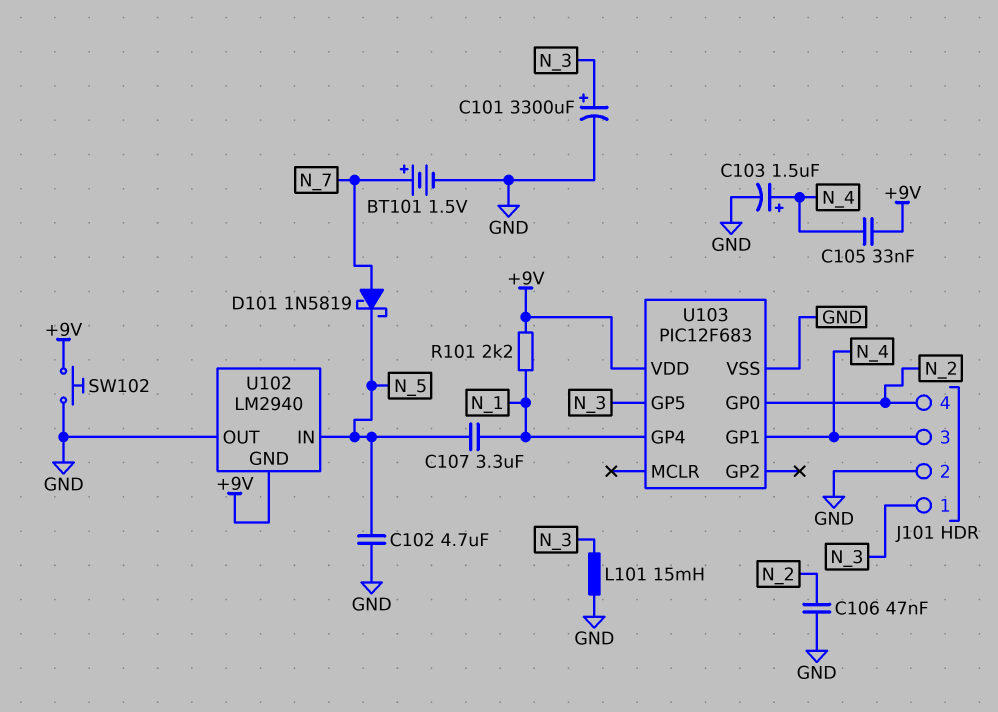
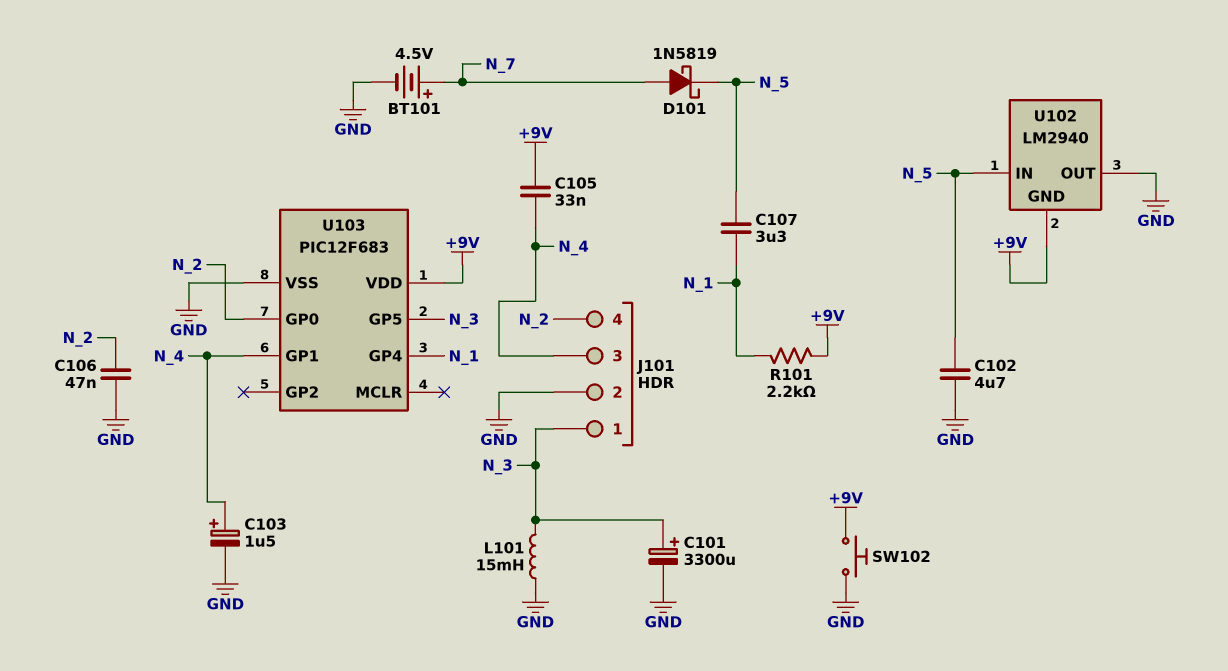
BT101: 1.5V (plus N_7, minus GND) -> 4.5V (plus N_7, minus GND)

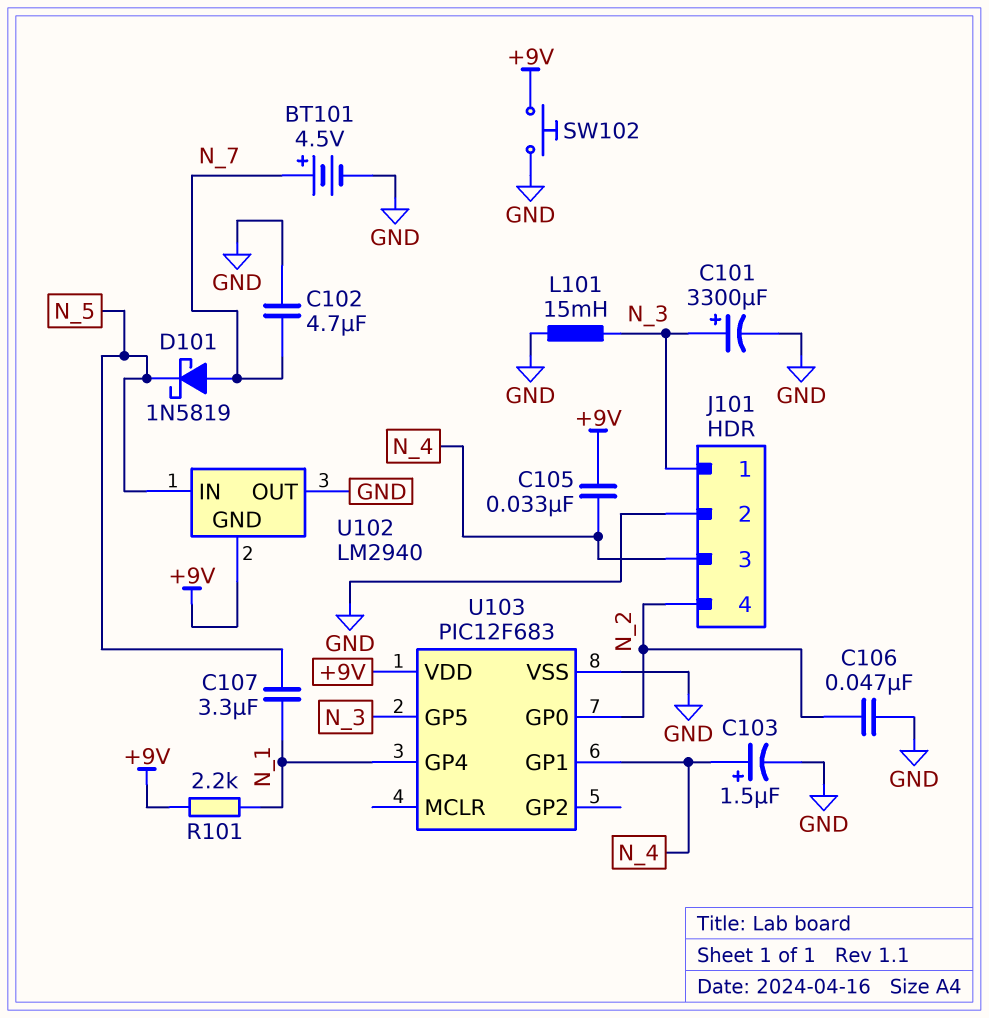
C102: 4.7uF (GND, N_5) -> 4.7uF (GND, N_7)

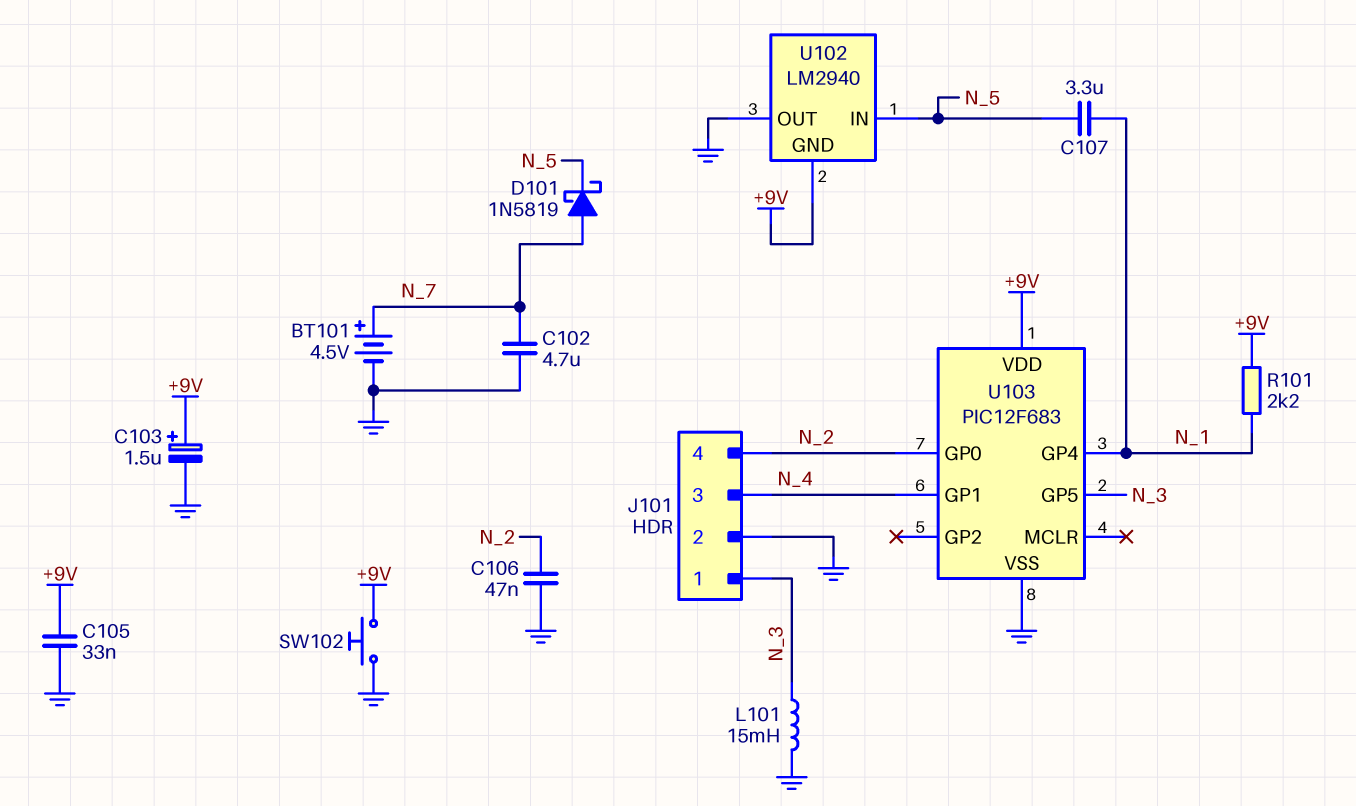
C101: 3300uF (plus N_3, minus GND) -> none
C103: 1.5uF (plus N_4, minus GND) -> 1.5uF (plus +9V, minus GND)
C105: 33nF (+9V, N_4) -> 33nF (+9V, GND)

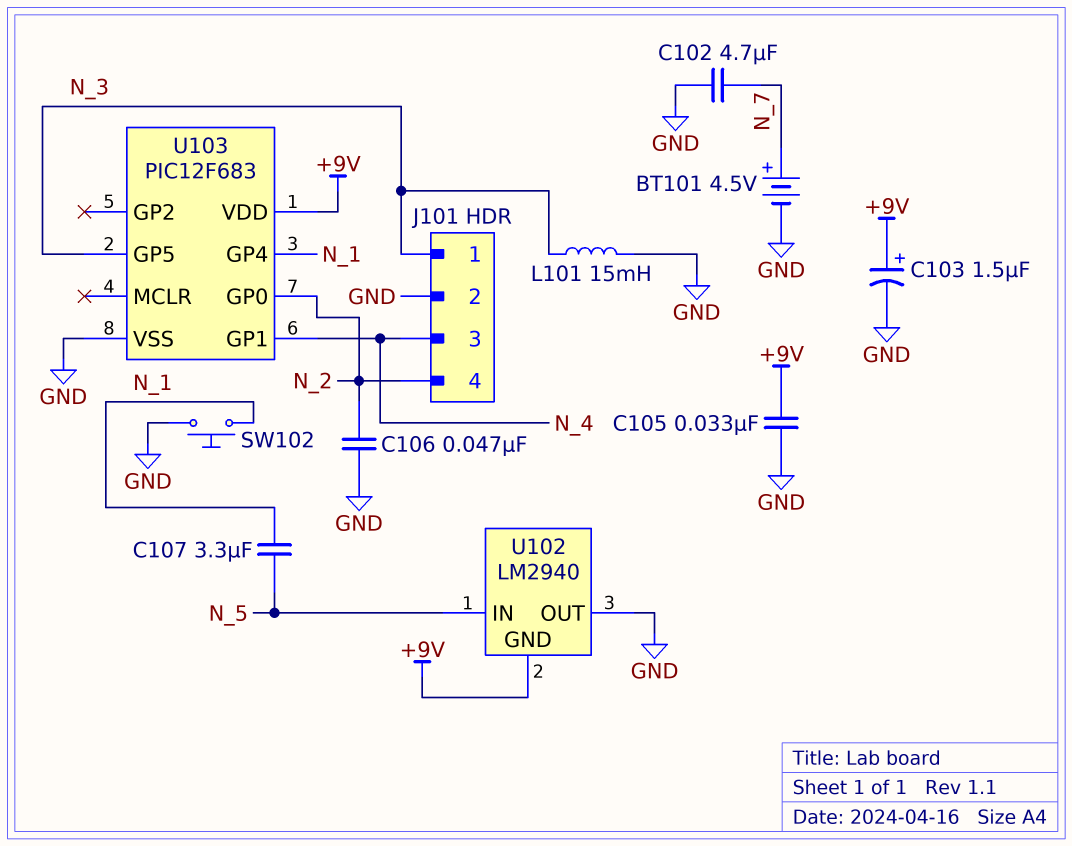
D101: schottky 1N5819 (A N_7, K N_5) -> none
R101: 2.2k (+9V, N_1) -> none
SW102: button (+9V, GND) -> button (GND, N_1)

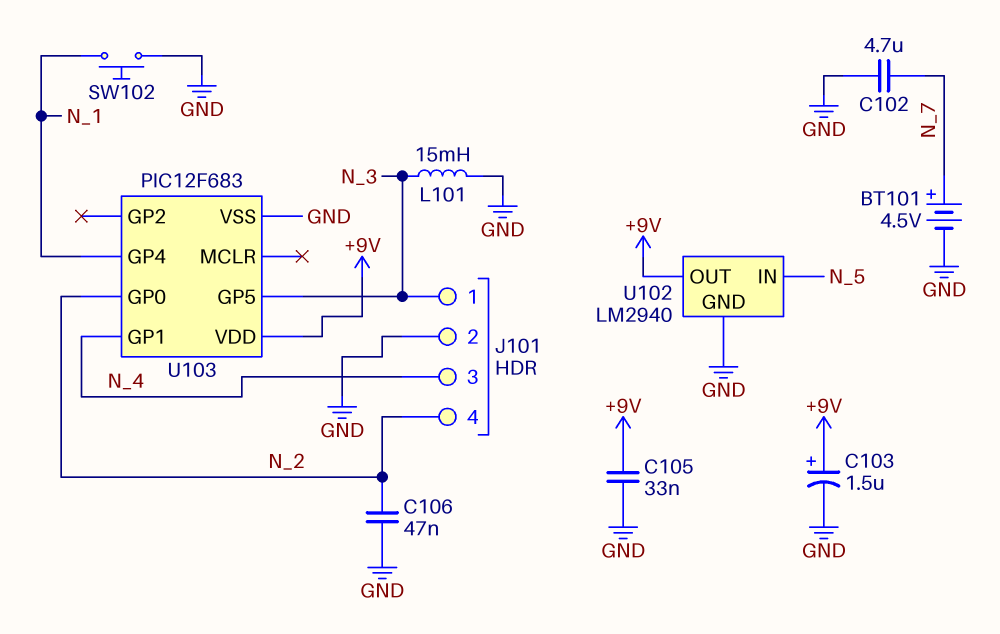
C107: 3.3uF (N_1, N_5) -> none
U102 pin GND: +9V -> GND
U102 pin OUT: GND -> +9V

